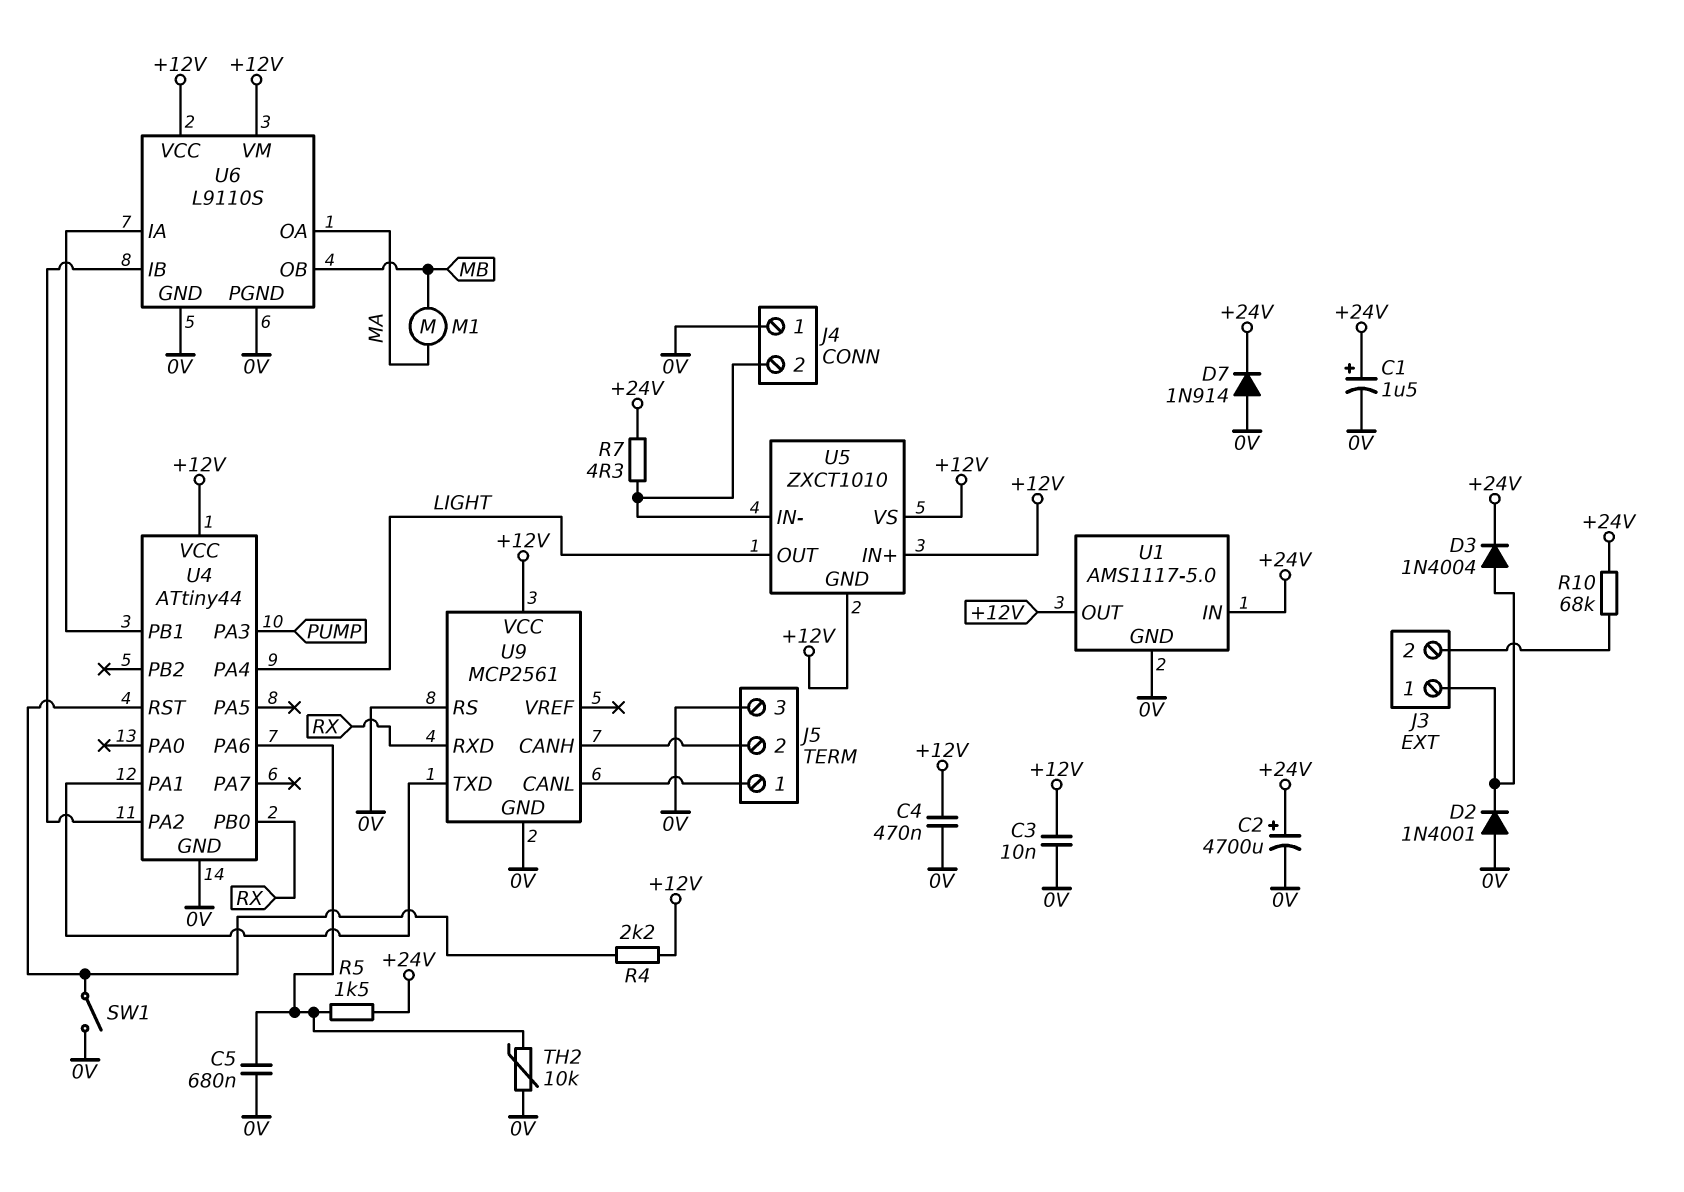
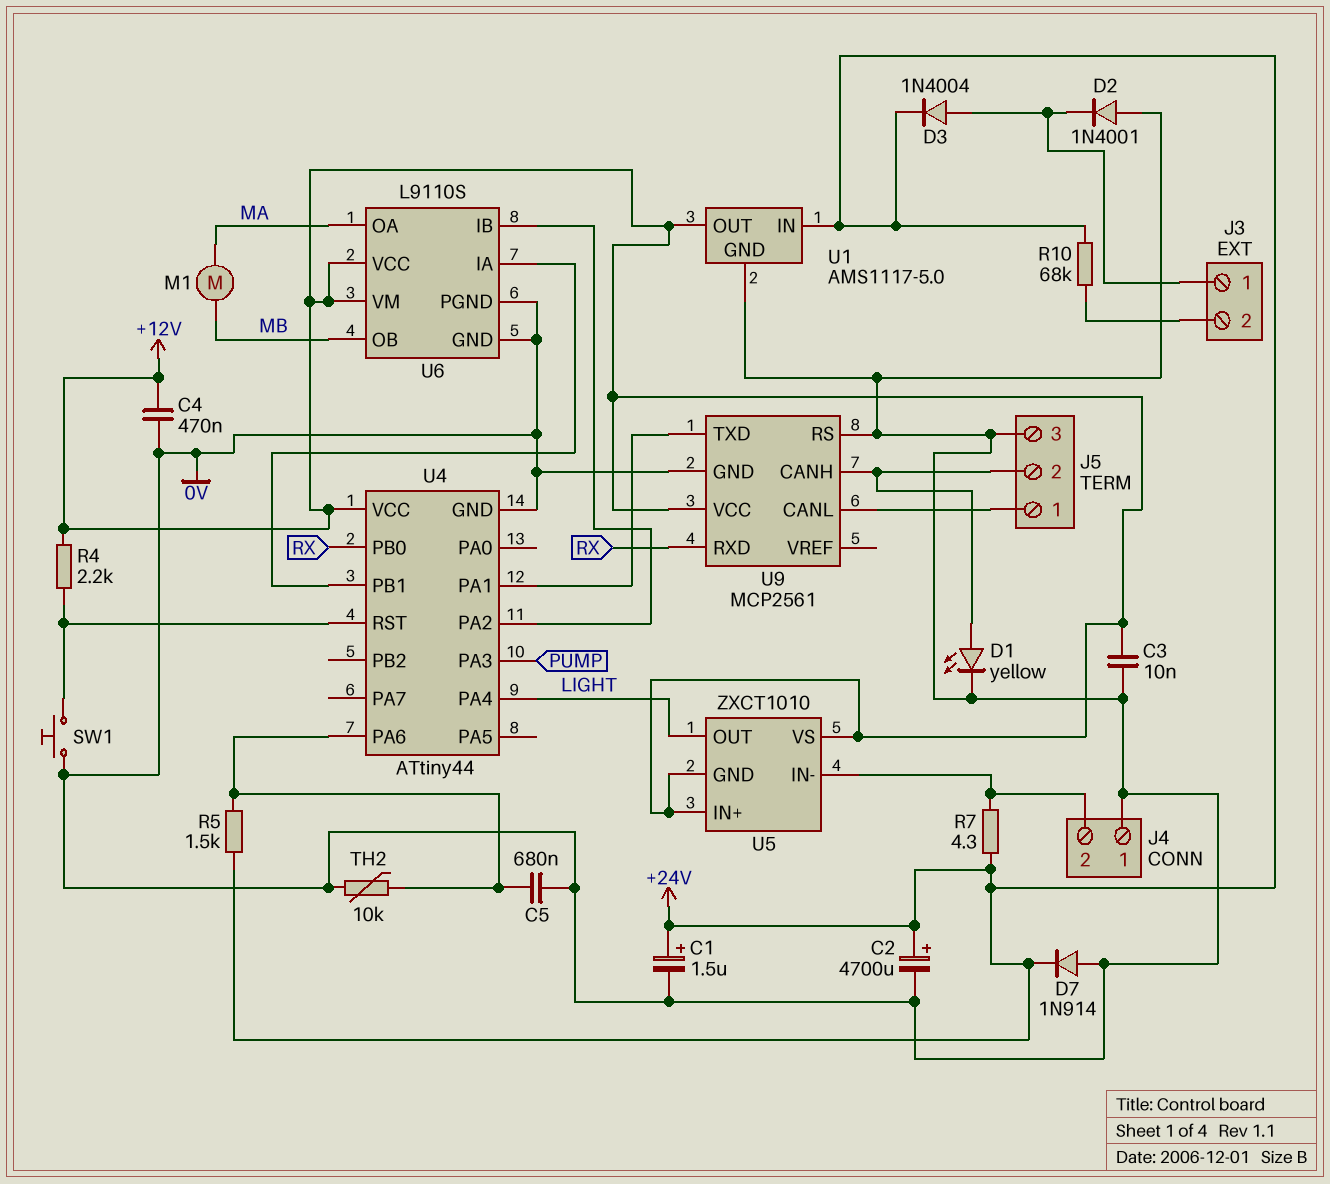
D1: none -> LED yellow (A J5/2, K 0V)
SW1: switch (0V, U4/RST) -> button (0V, U4/RST)

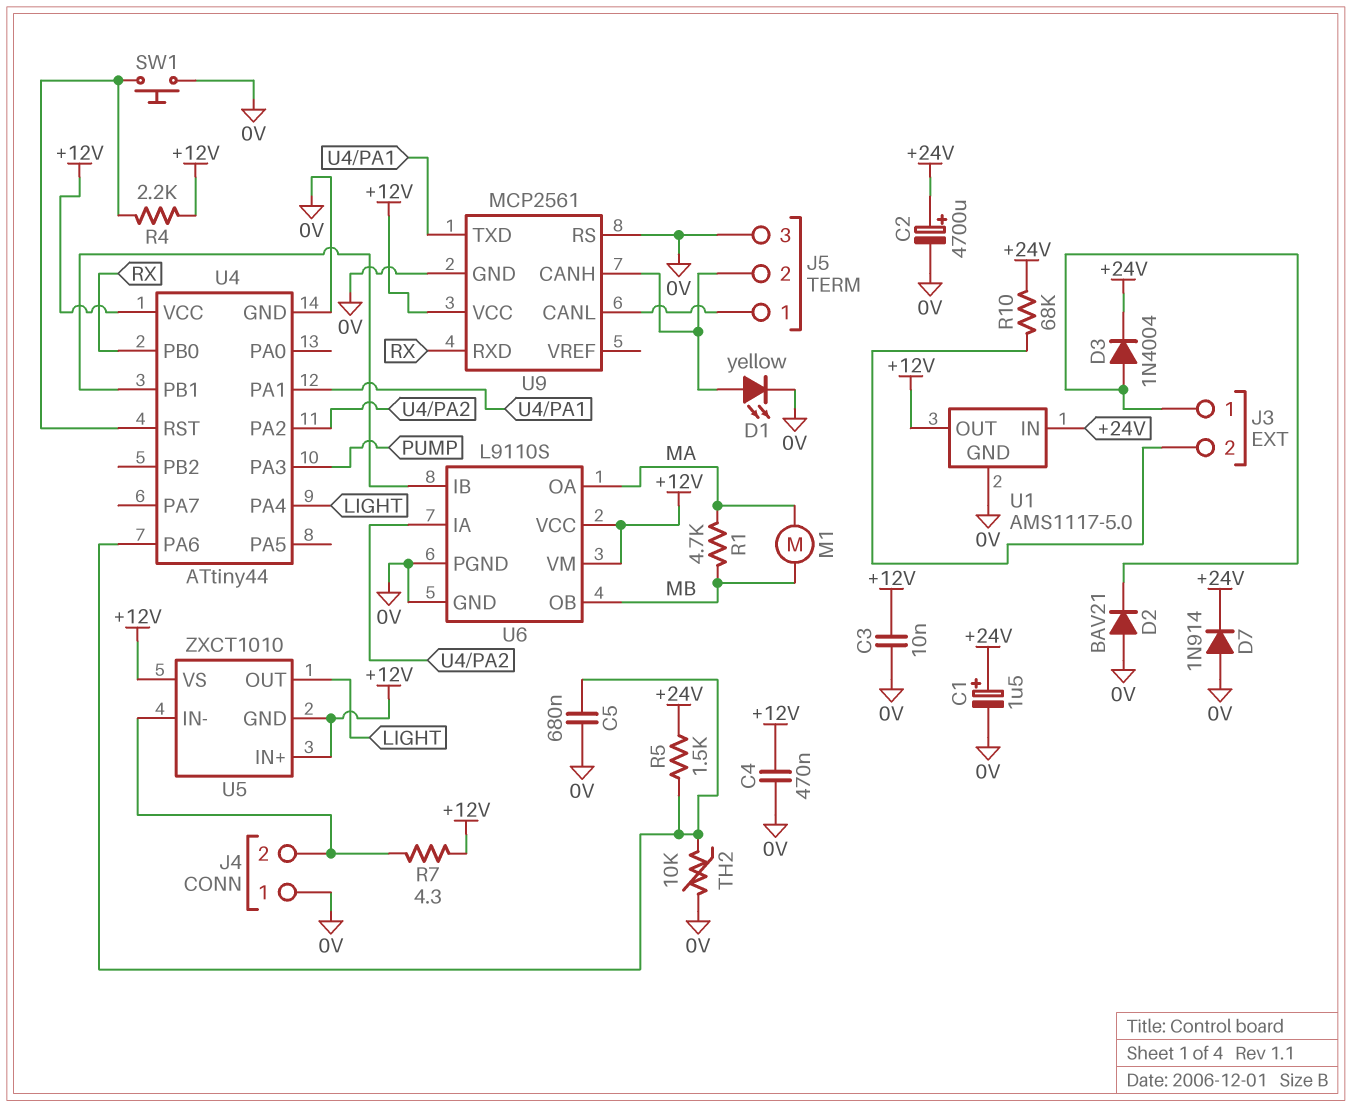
D2: diode 1N4001 (A 0V, K J3/1) -> diode BAV21 (A 0V, K J3/1)
R1: none -> 4.7k (MA, MB)
R7: 4.3 (+24V, J4/2) -> 4.3 (+12V, J4/2)
U6 pin IA: U4/PB1 -> U4/PA2
U6 pin IB: U4/PA2 -> U4/PB1

